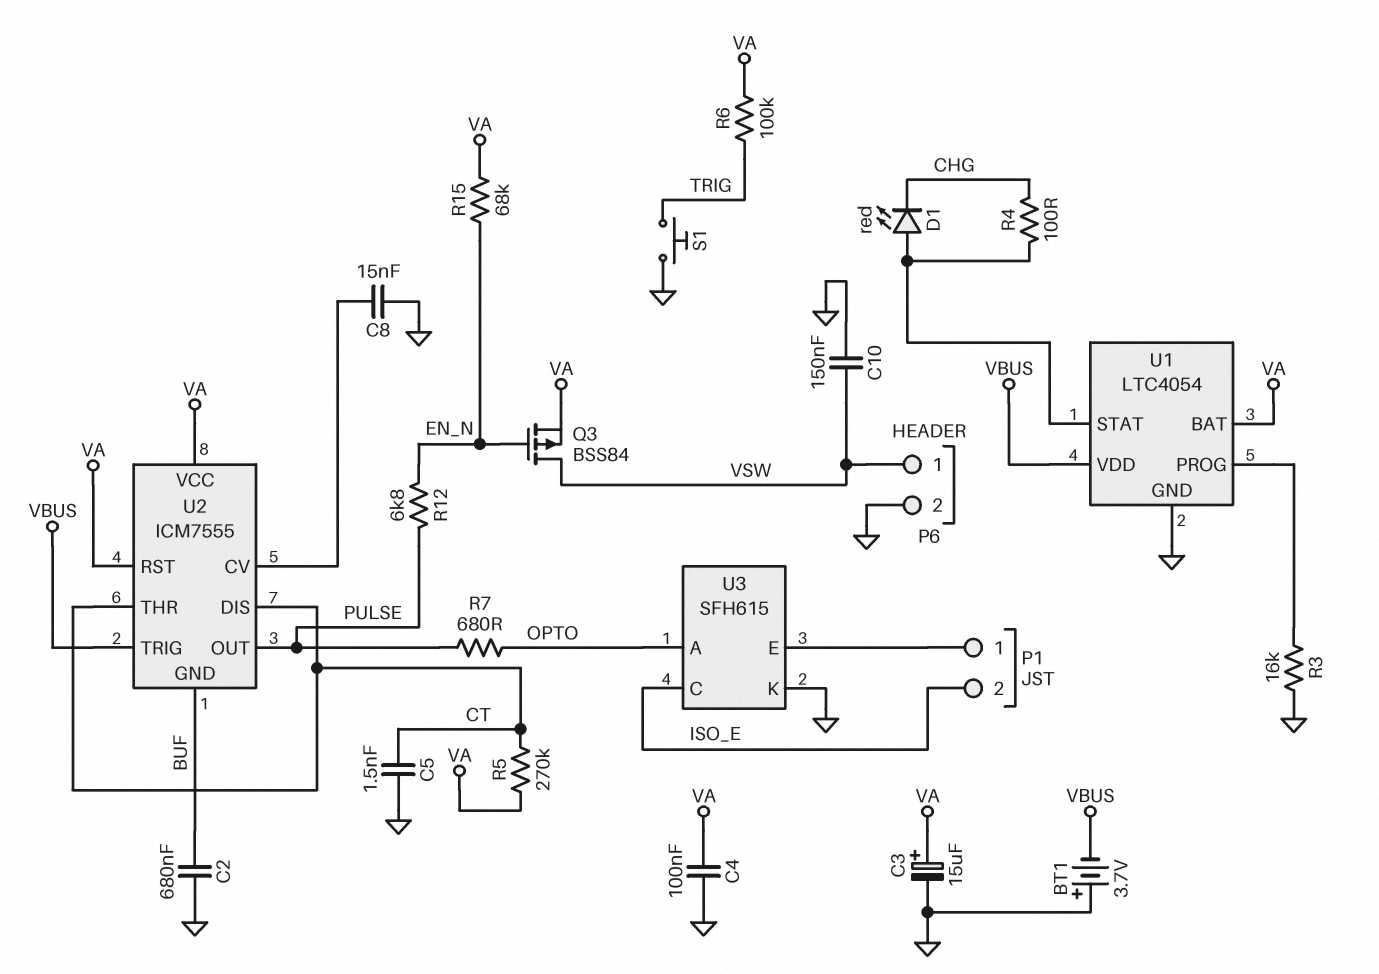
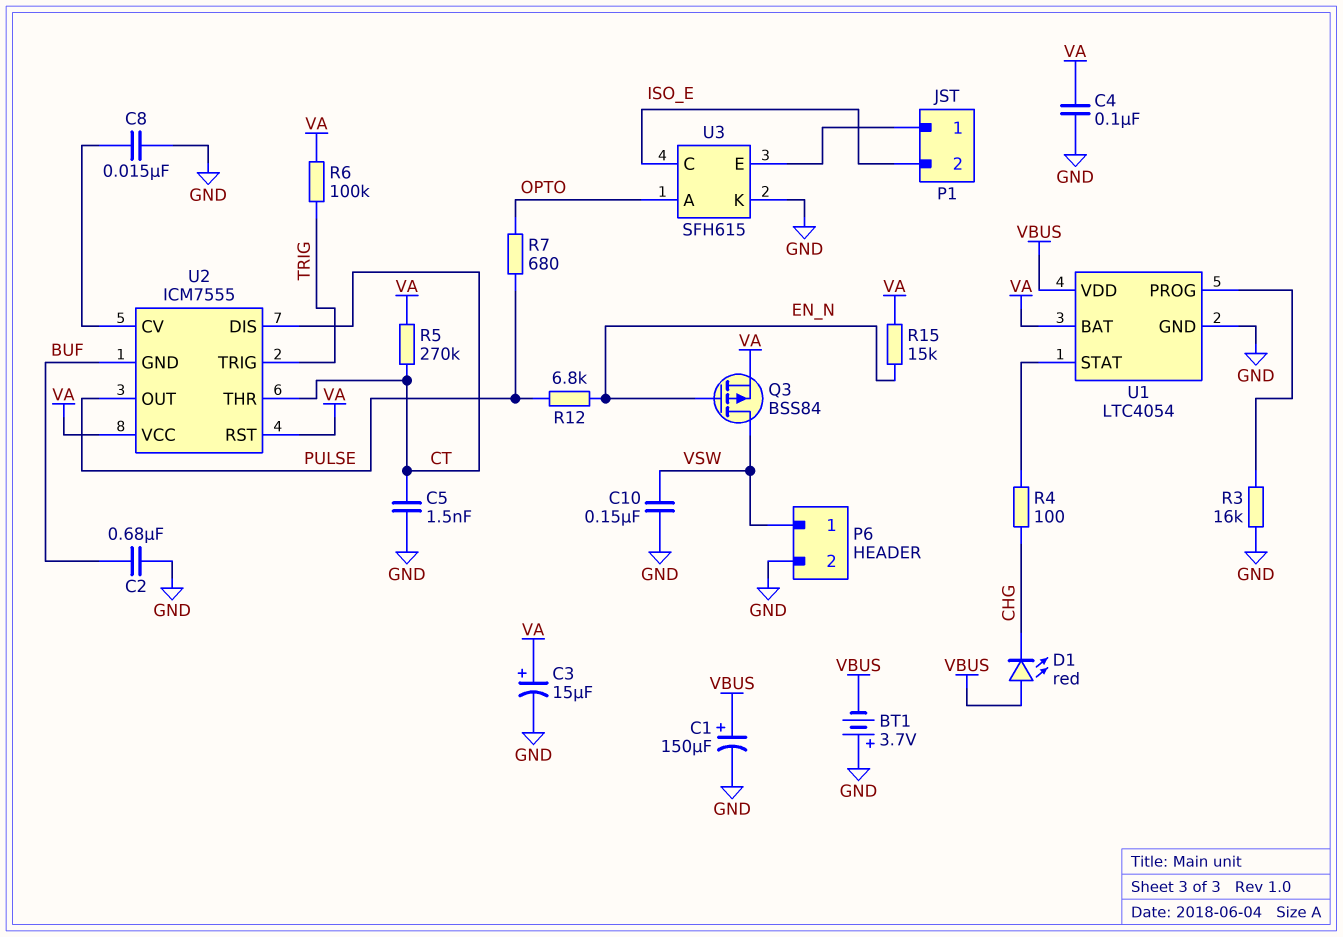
C1: none -> 150uF (plus VBUS, minus GND)
D1: LED red (A U1/STAT, K CHG) -> LED red (A VBUS, K CHG)
R15: 68k (EN_N, VA) -> 15k (EN_N, VA)
S1: button (GND, TRIG) -> none
U2 pin TRIG: VBUS -> TRIG

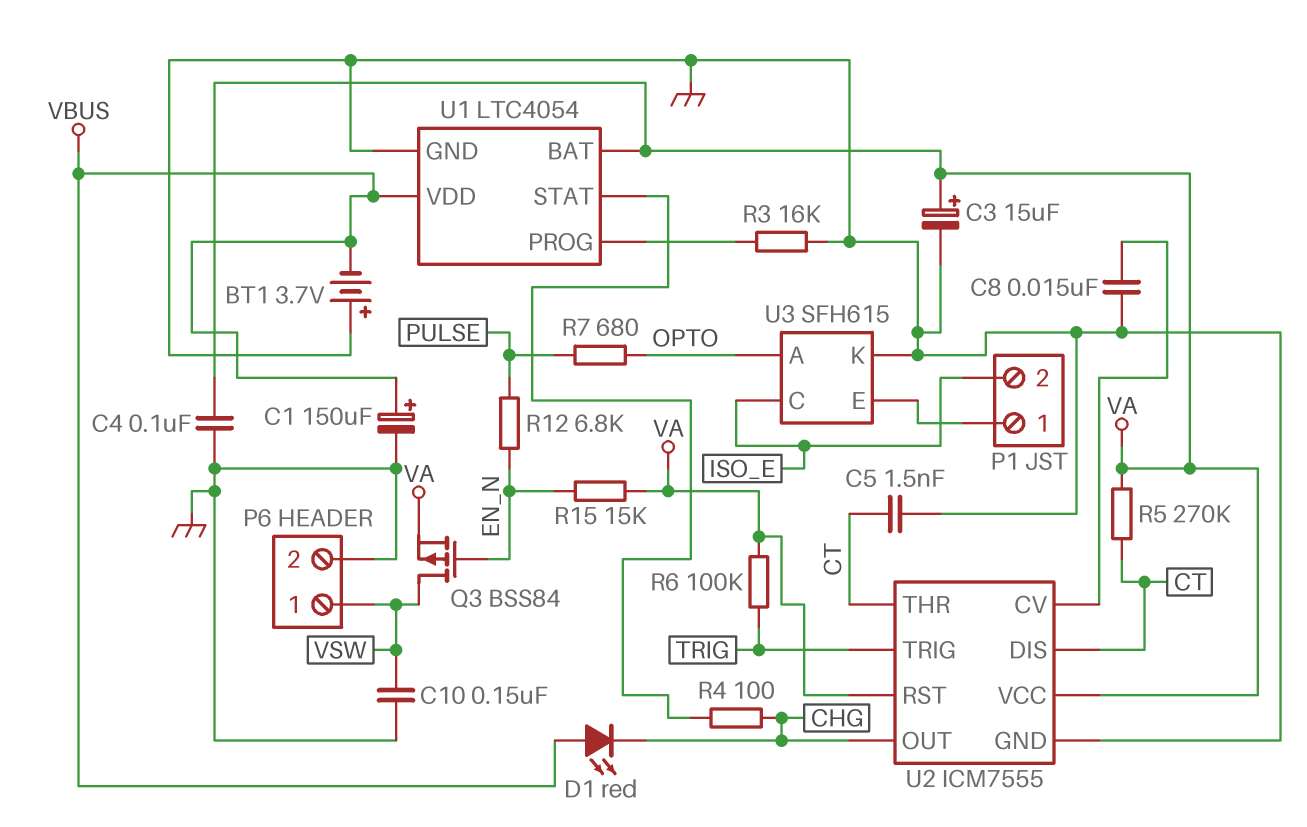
C2: 680nF (BUF, GND) -> none
U2 pin GND: BUF -> GND
U2 pin OUT: PULSE -> CHG

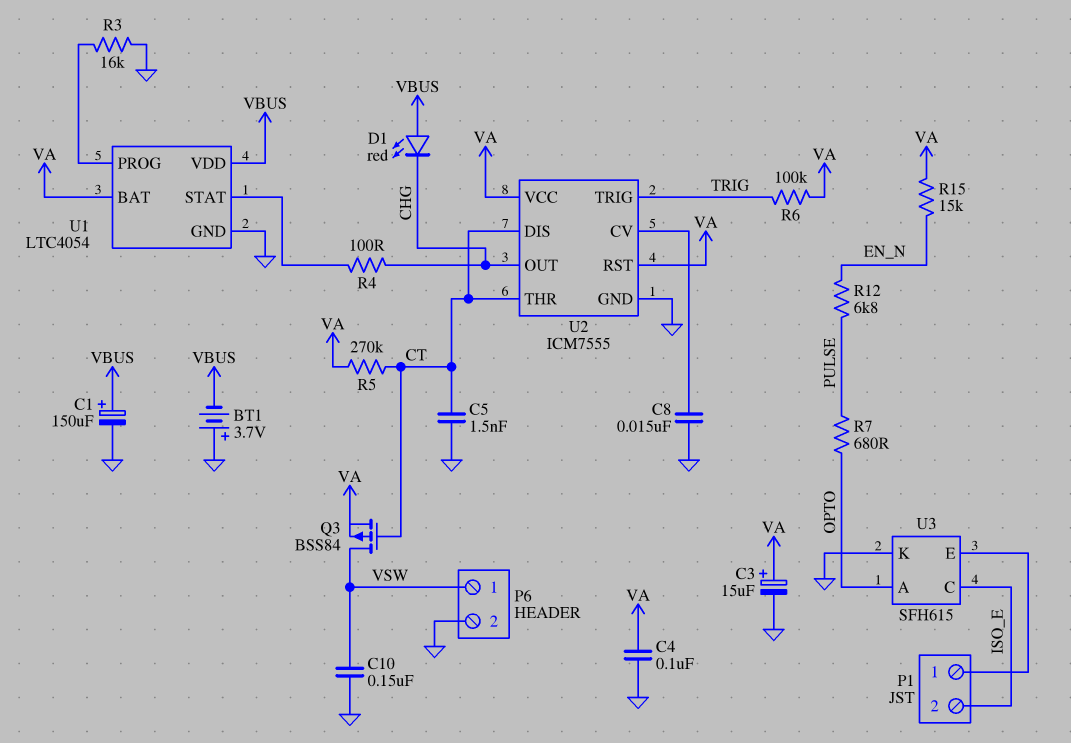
Q3: PMOS BSS84 (G EN_N, D VSW, S VA) -> PMOS BSS84 (G CT, D VSW, S VA)

